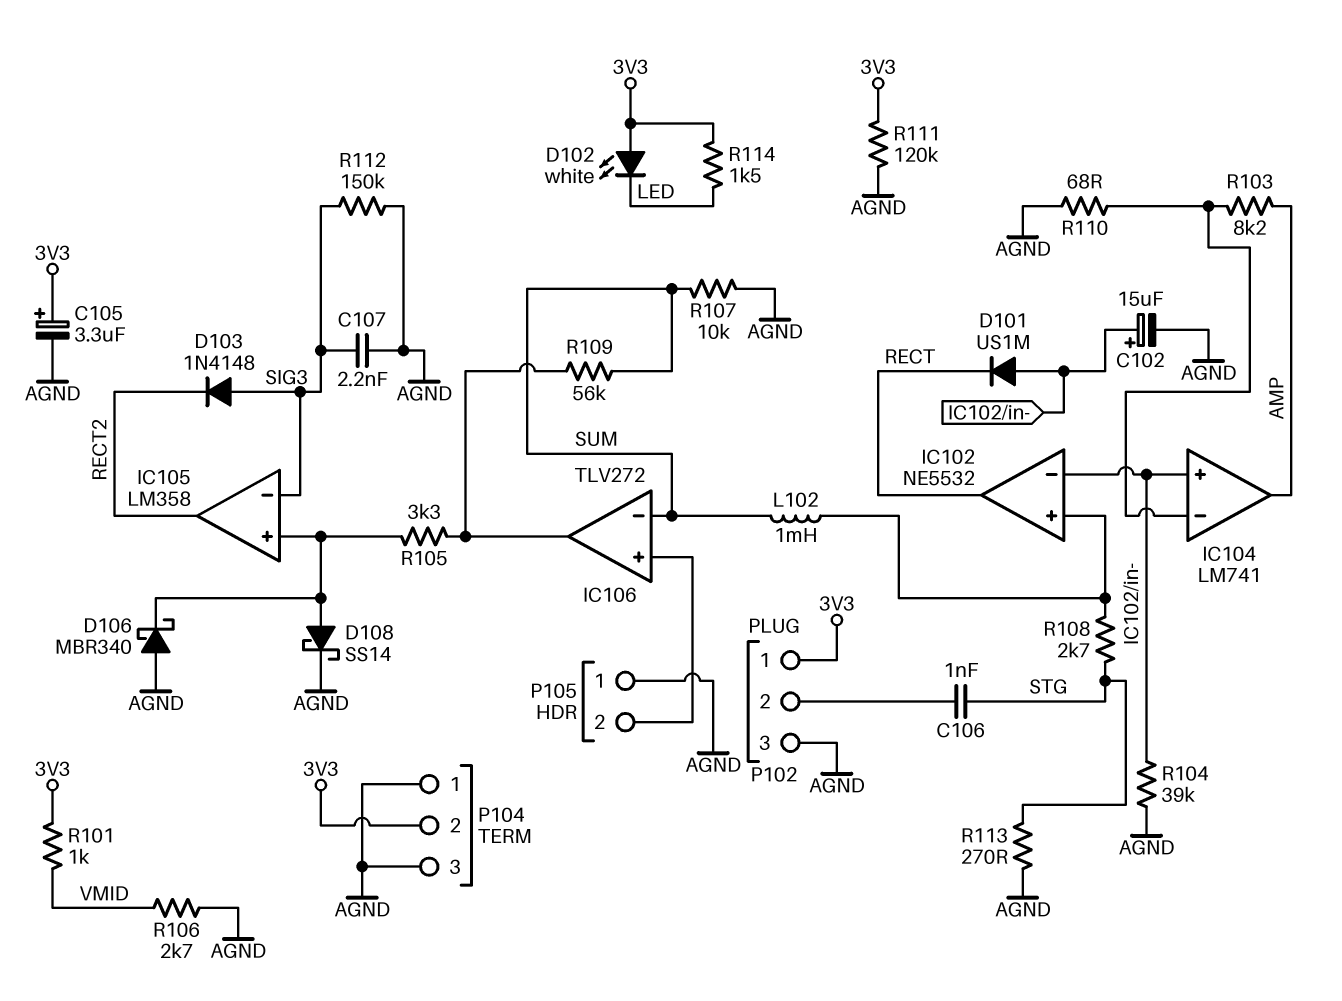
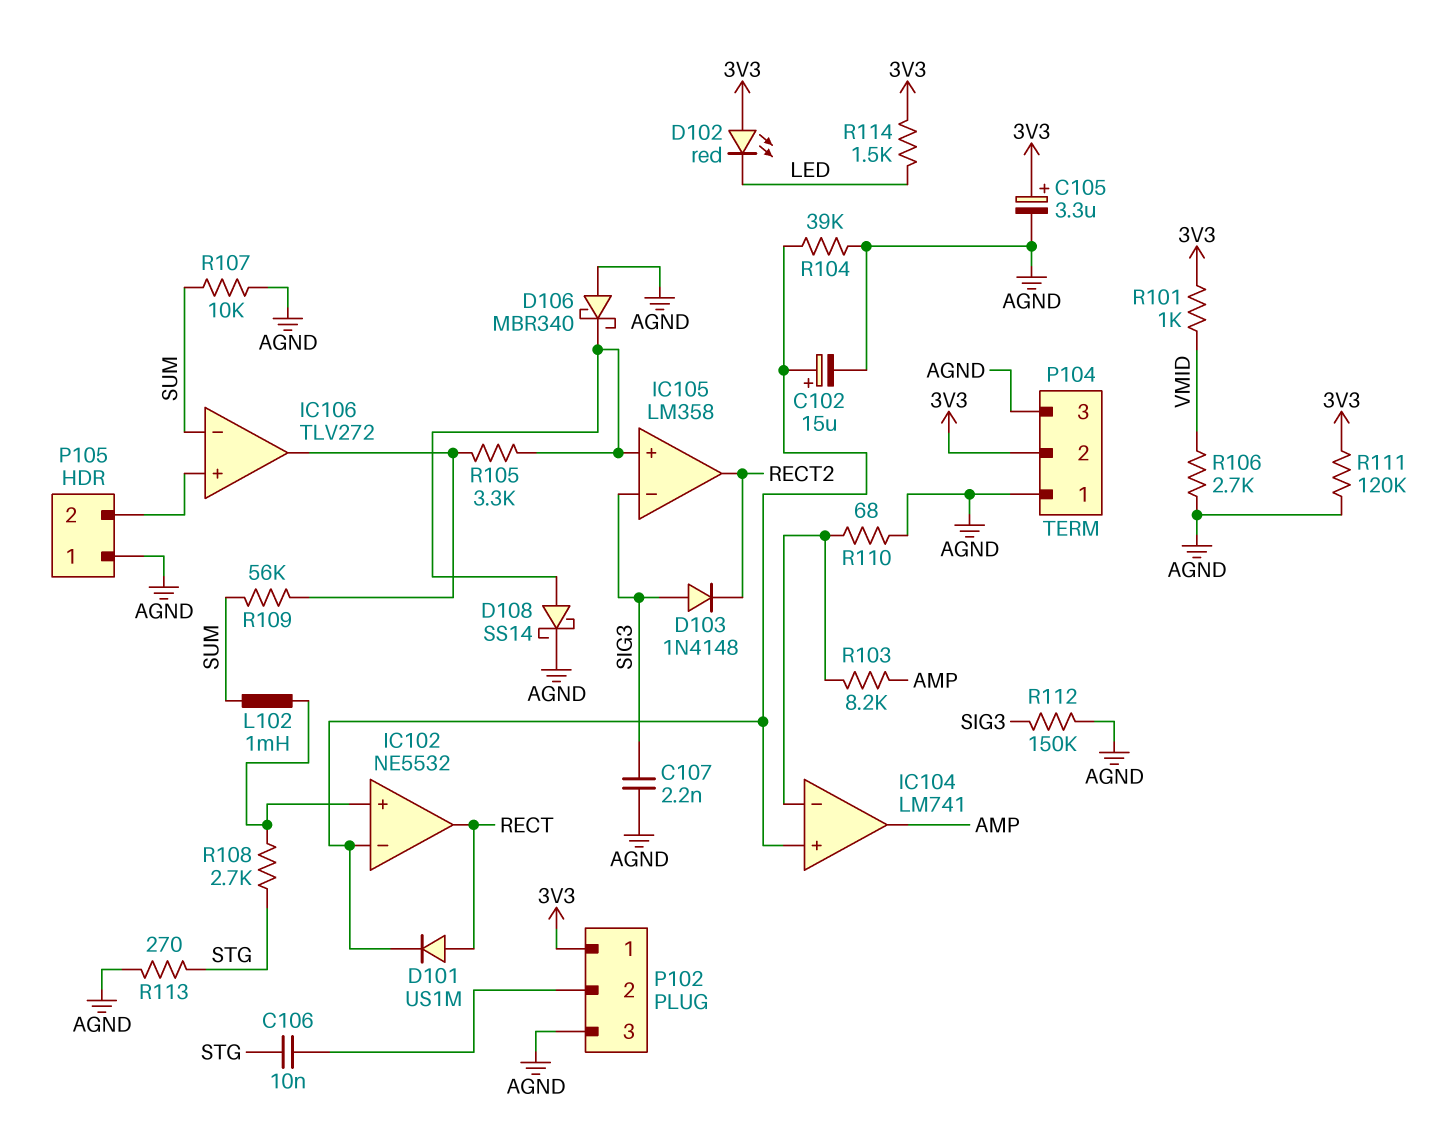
C106: 1nF (P102/2, STG) -> 10nF (P102/2, STG)
D101: diode US1M (A IC102/in-, K RECT) -> diode US1M (A RECT, K IC102/in-)
D102: LED white (A 3V3, K LED) -> LED red (A 3V3, K LED)

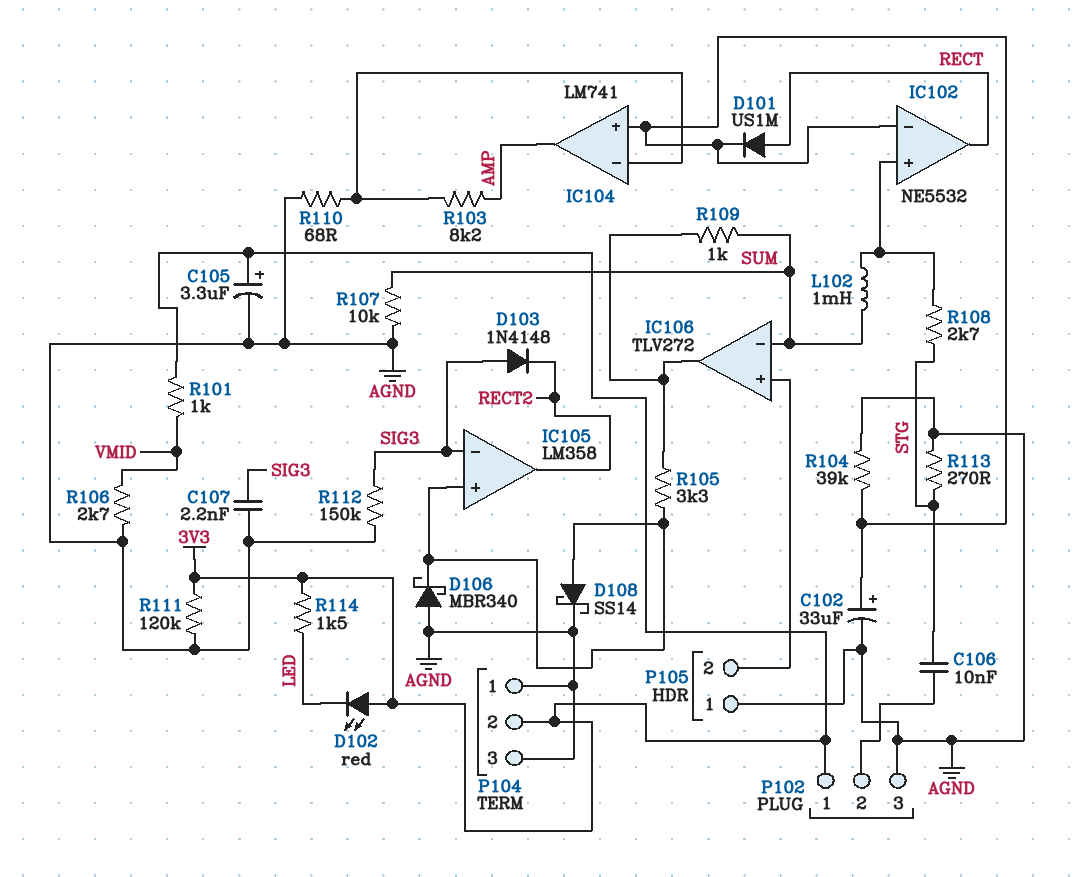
C102: 15uF (plus IC102/in-, minus AGND) -> 33uF (plus IC102/in-, minus AGND)
R109: 56k (IC106/out, SUM) -> 1k (IC106/out, SUM)

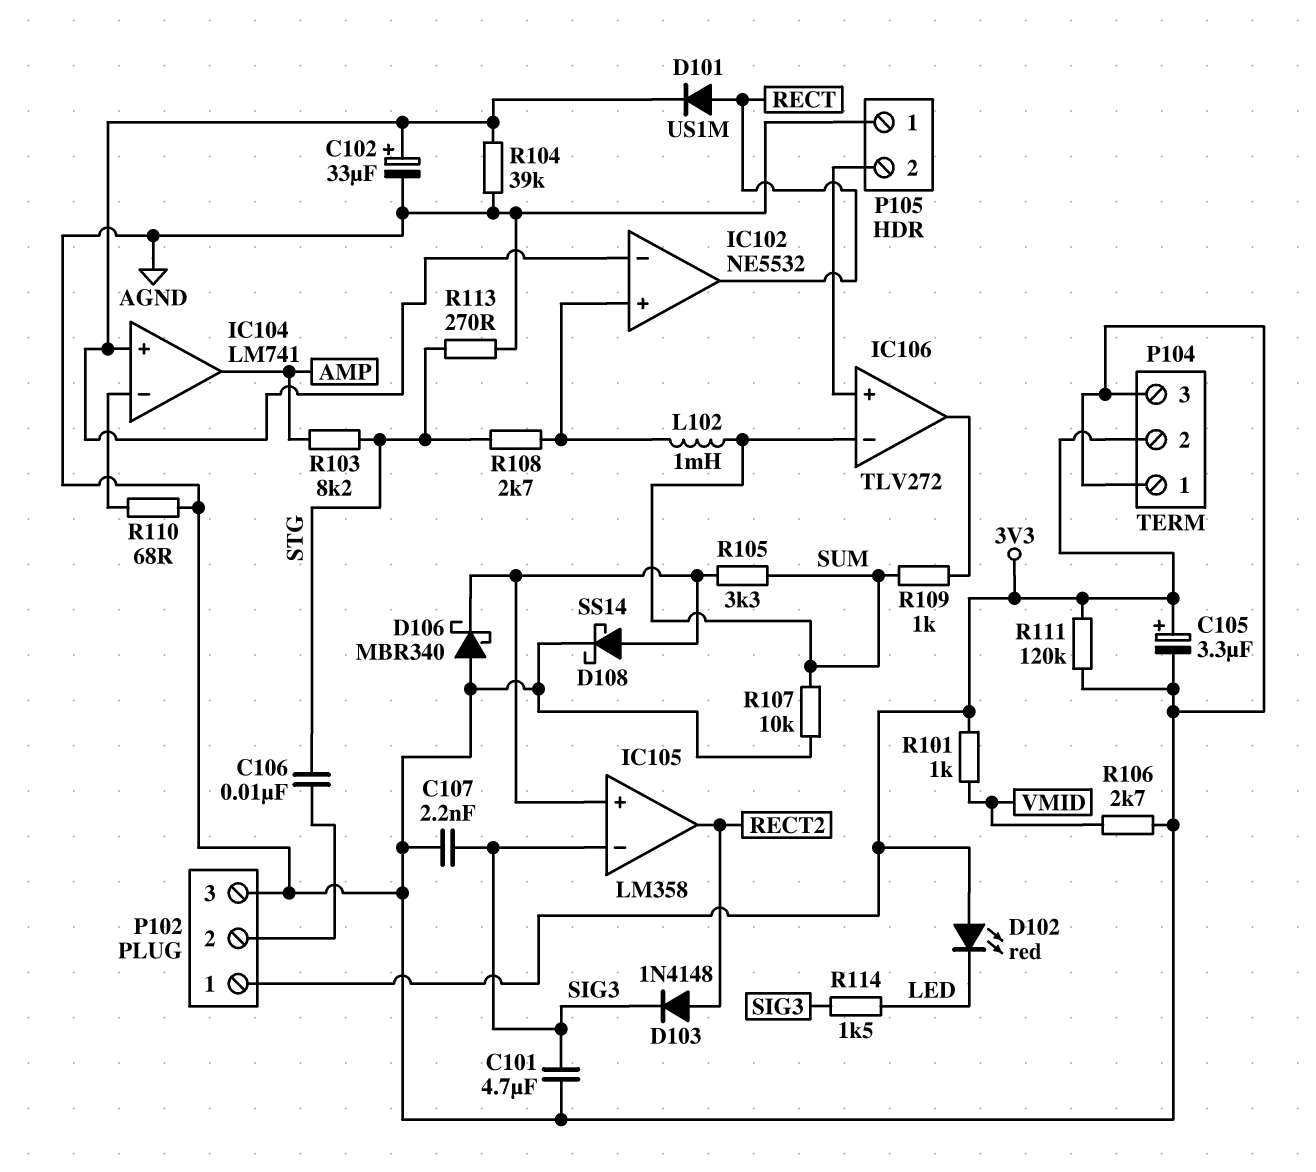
C101: none -> 4.7uF (AGND, SIG3)
D103: diode 1N4148 (A SIG3, K RECT2) -> diode 1N4148 (A RECT2, K SIG3)
R103: 8.2k (AMP, IC104/in-) -> 8.2k (AMP, STG)
R105: 3.3k (IC105/in+, IC106/out) -> 3.3k (IC105/in+, SUM)
R112: 150k (AGND, SIG3) -> none
R114: 1.5k (3V3, LED) -> 1.5k (LED, SIG3)

